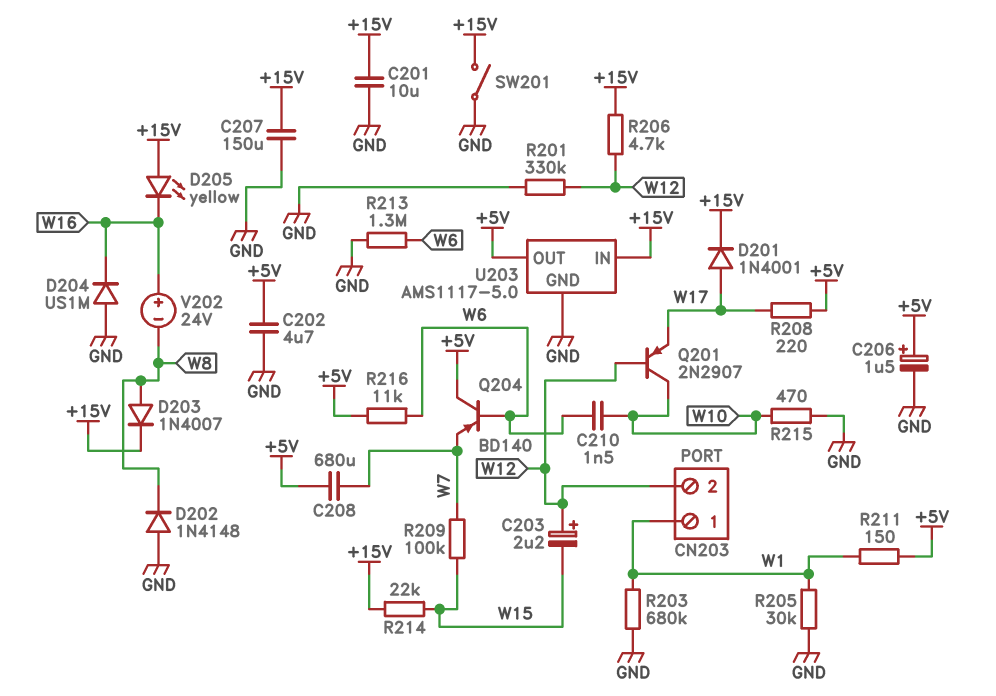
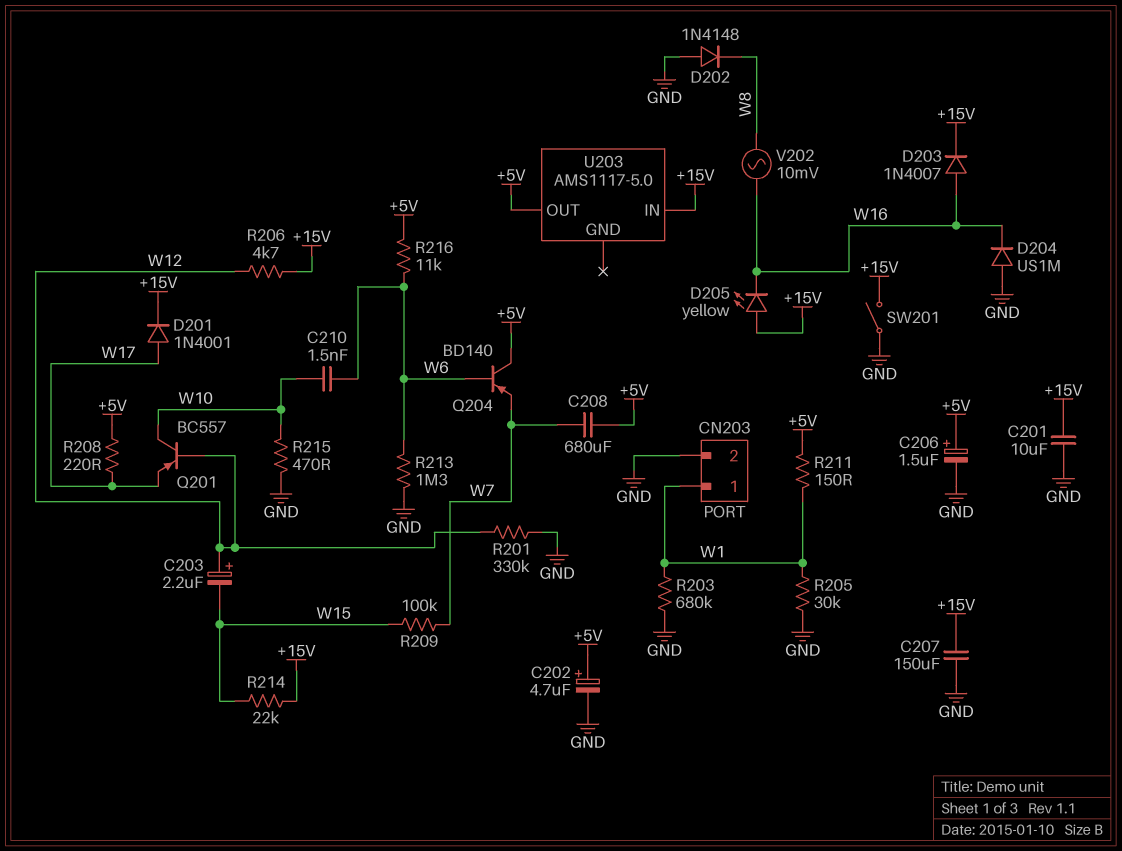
C202: 4.7uF (+5V, GND) -> 4.7uF (plus +5V, minus GND)
CN203 pin 2: W12 -> GND
D203: diode 1N4007 (A W8, K +15V) -> diode 1N4007 (A W16, K +15V)
Q201: PNP 2N2907 (B W12, C W10, E W17) -> PNP BC557 (B W12, C W10, E W17)
U203 pin GND: GND -> none
V202: 24V (plus W16, minus W8) -> AC 10mV (W8, W16)

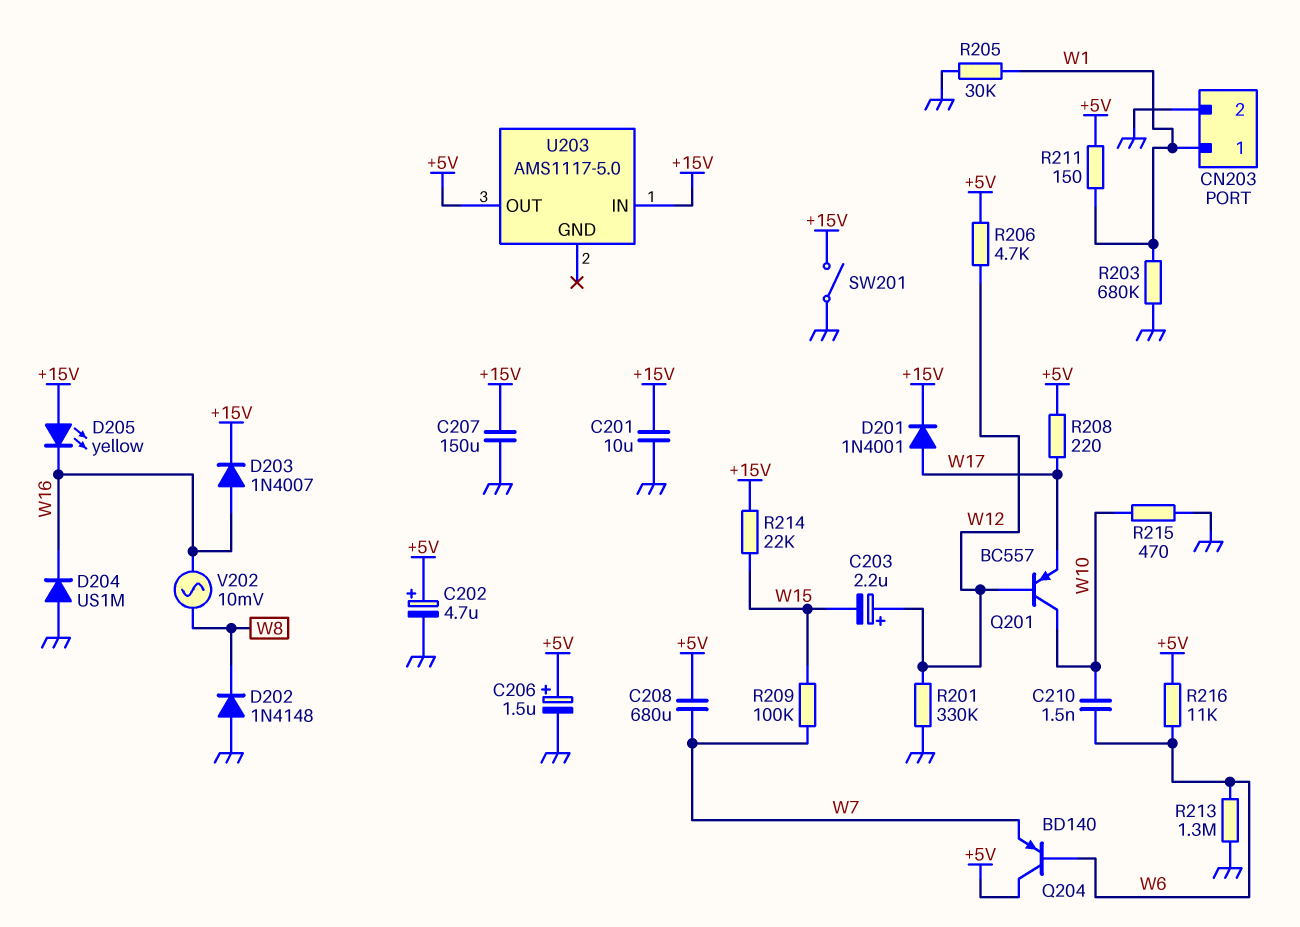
R206: 4.7k (+15V, W12) -> 4.7k (+5V, W12)

